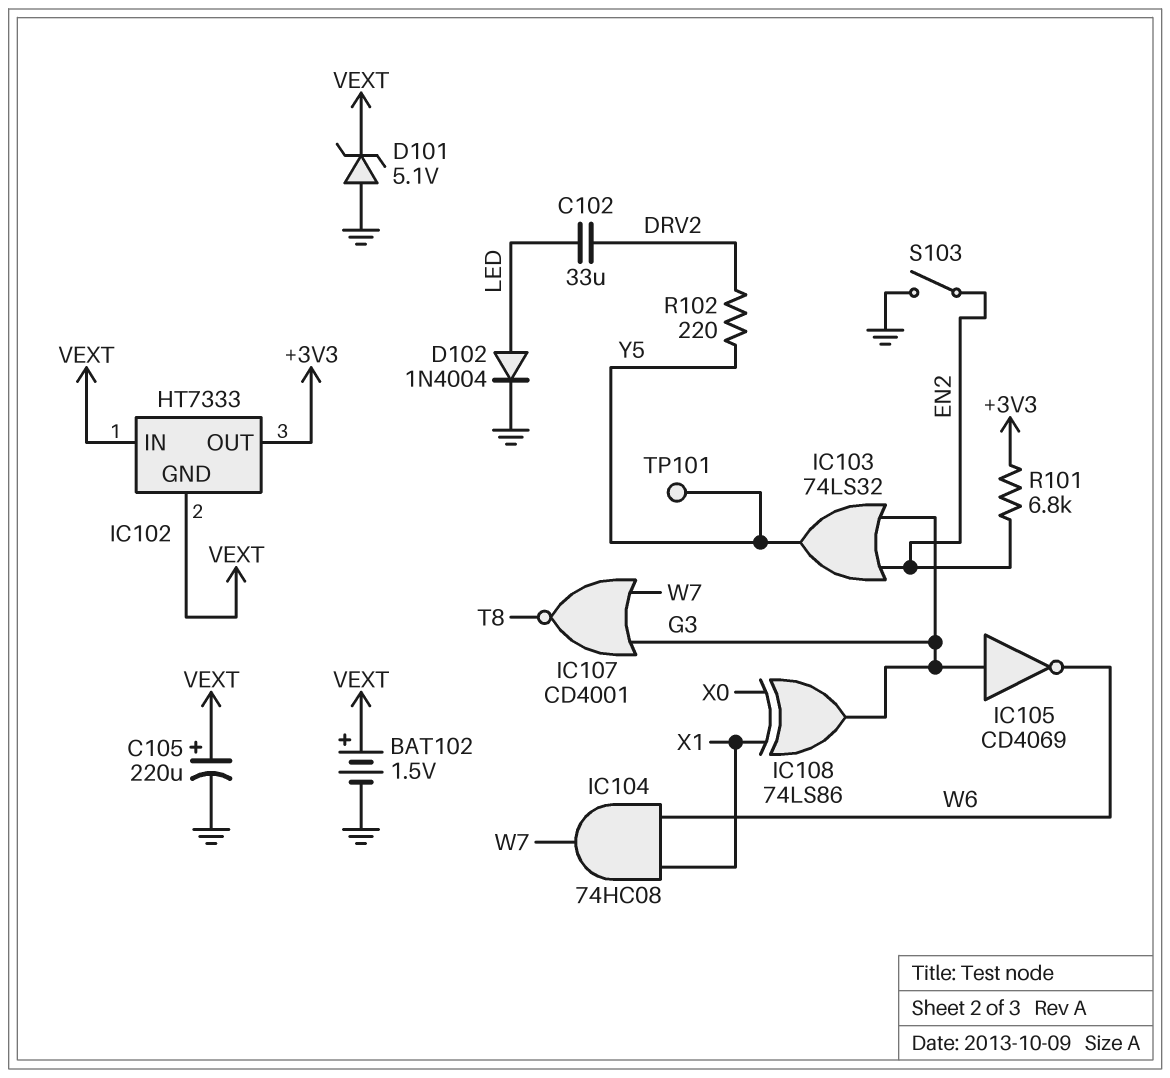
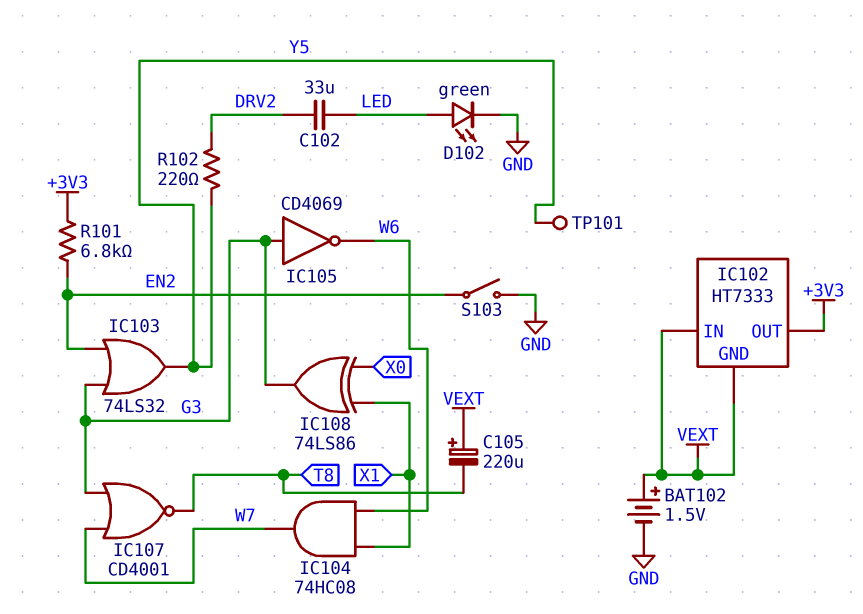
C105: 220uF (plus VEXT, minus GND) -> 220uF (plus VEXT, minus T8)
D101: zener 5.1V (A GND, K VEXT) -> none
D102: diode 1N4004 (A LED, K GND) -> LED green (A LED, K GND)

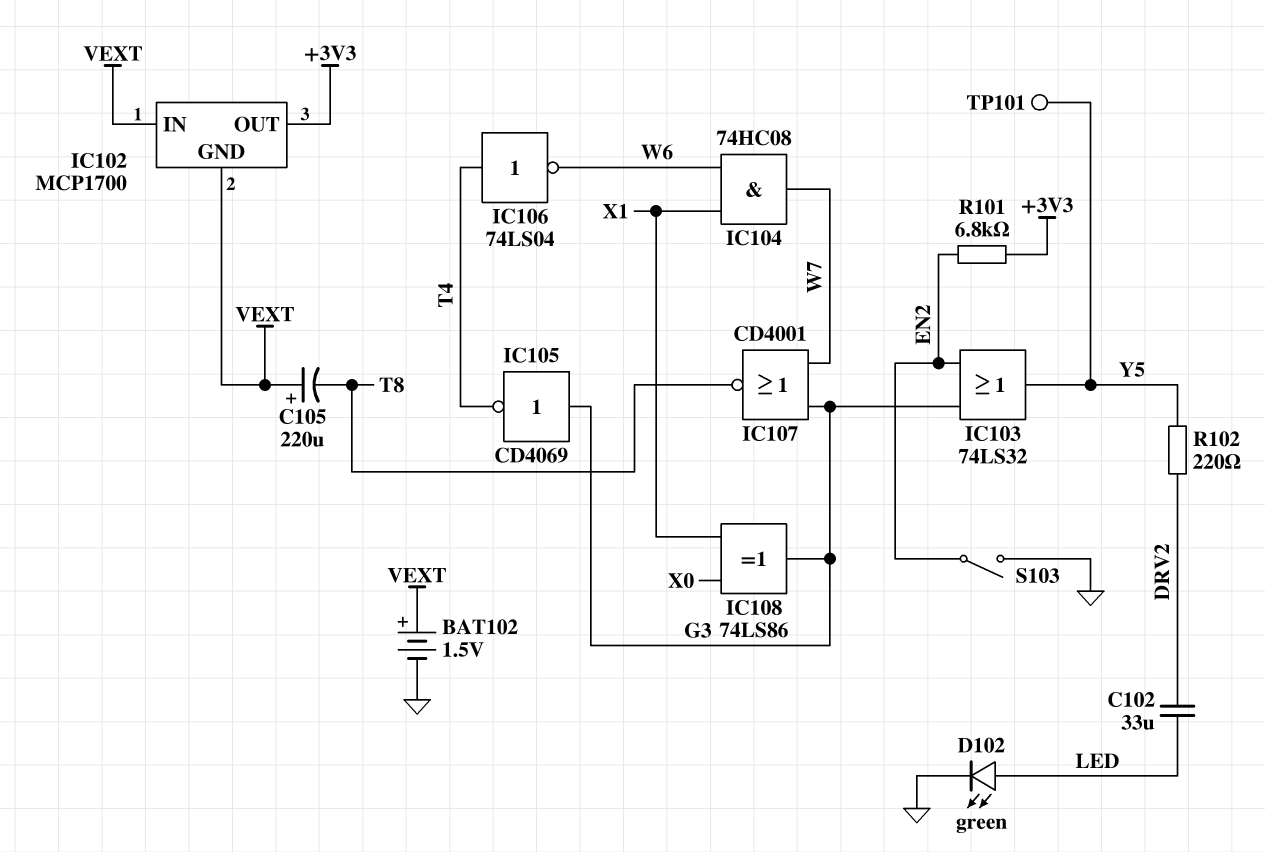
IC102: HT7333 -> MCP1700
IC105: NOT CD4069 (in G3, out W6) -> NOT CD4069 (in G3, out T4)
IC106: none -> NOT 74LS04 (in T4, out W6)

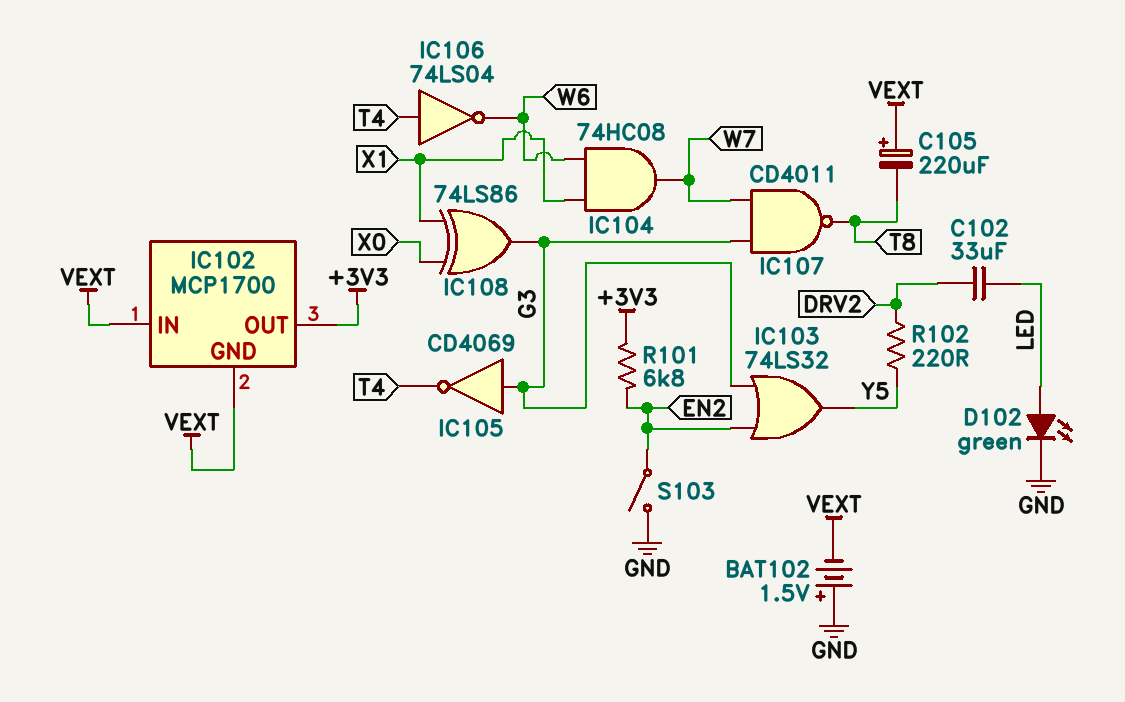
BAT102: 1.5V (plus VEXT, minus GND) -> 1.5V (plus GND, minus VEXT)
IC107: NOR CD4001 (in G3, in W7, out T8) -> NAND CD4011 (in G3, in W7, out T8)
TP101: test point (Y5) -> none

